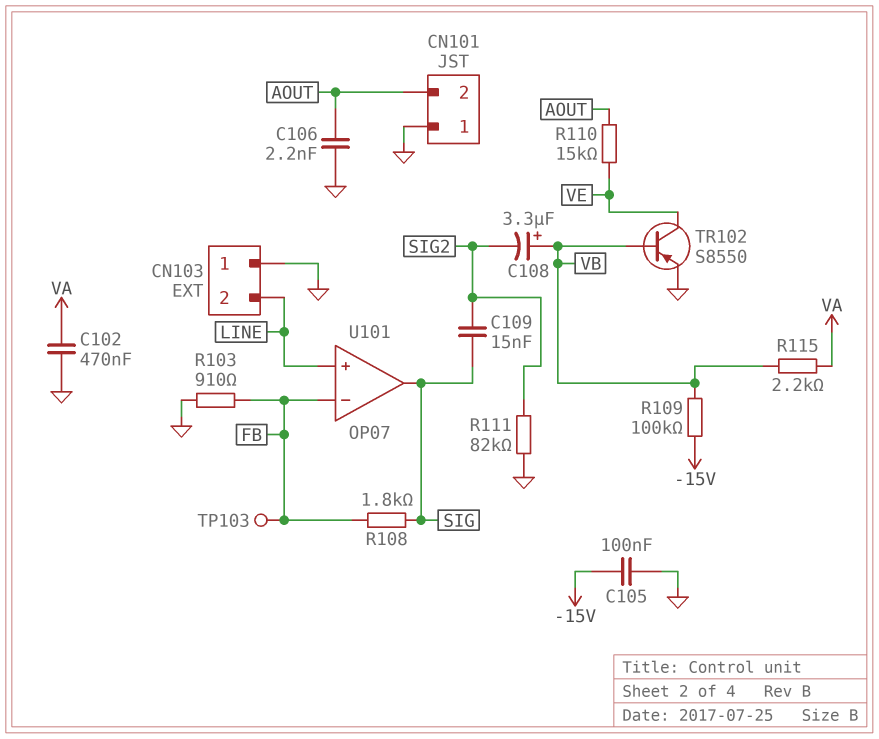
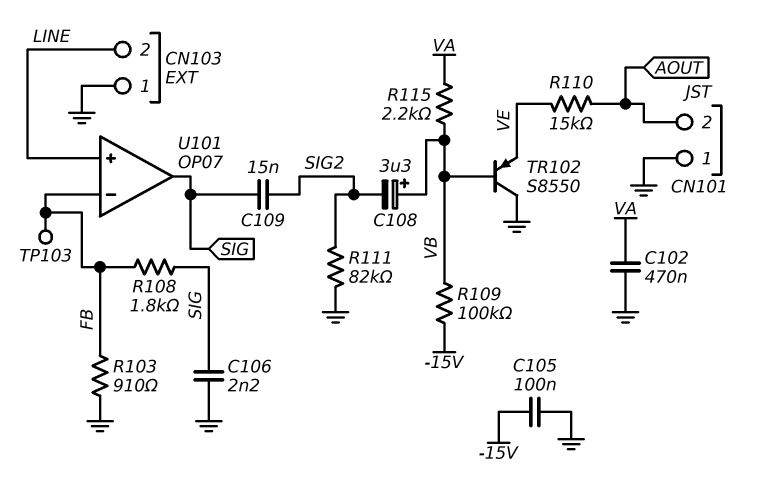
C106: 2.2nF (AOUT, GND) -> 2.2nF (GND, SIG)
TR102: PNP S8550 (B VB, C VE, E GND) -> PNP S8550 (B VB, C GND, E VE)

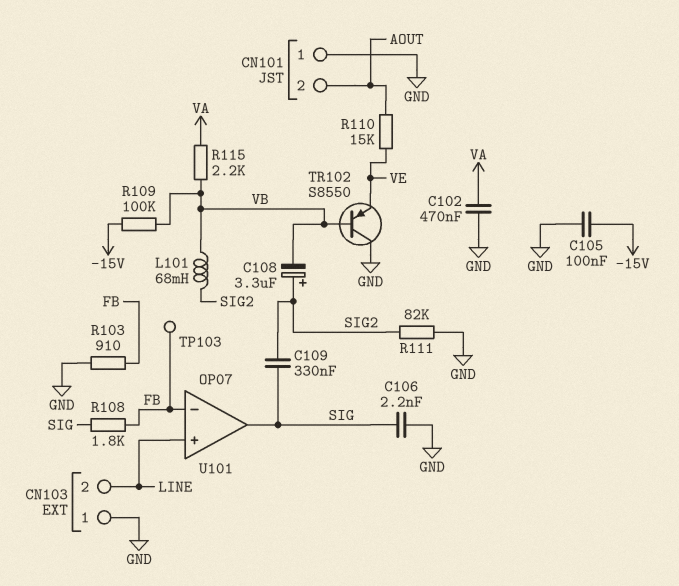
C108: 3.3uF (plus VB, minus SIG2) -> 3.3uF (plus SIG2, minus VB)
C109: 15nF (SIG, SIG2) -> 330nF (SIG, SIG2)
L101: none -> 68mH (SIG2, VB)

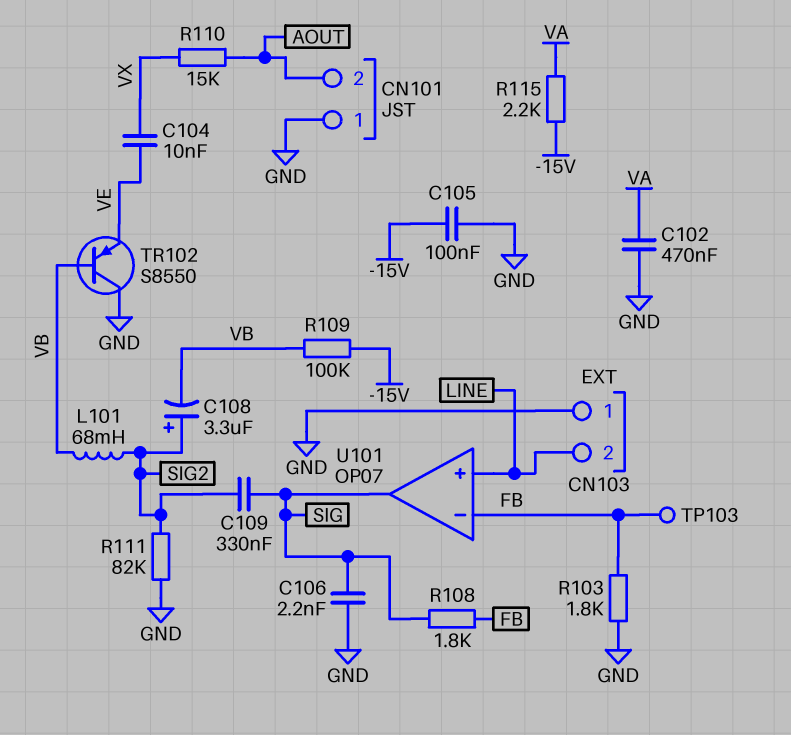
C104: none -> 10nF (VE, VX)
R103: 910 (FB, GND) -> 1.8k (FB, GND)
R110: 15k (AOUT, VE) -> 15k (AOUT, VX)
R115: 2.2k (VA, VB) -> 2.2k (-15V, VA)

